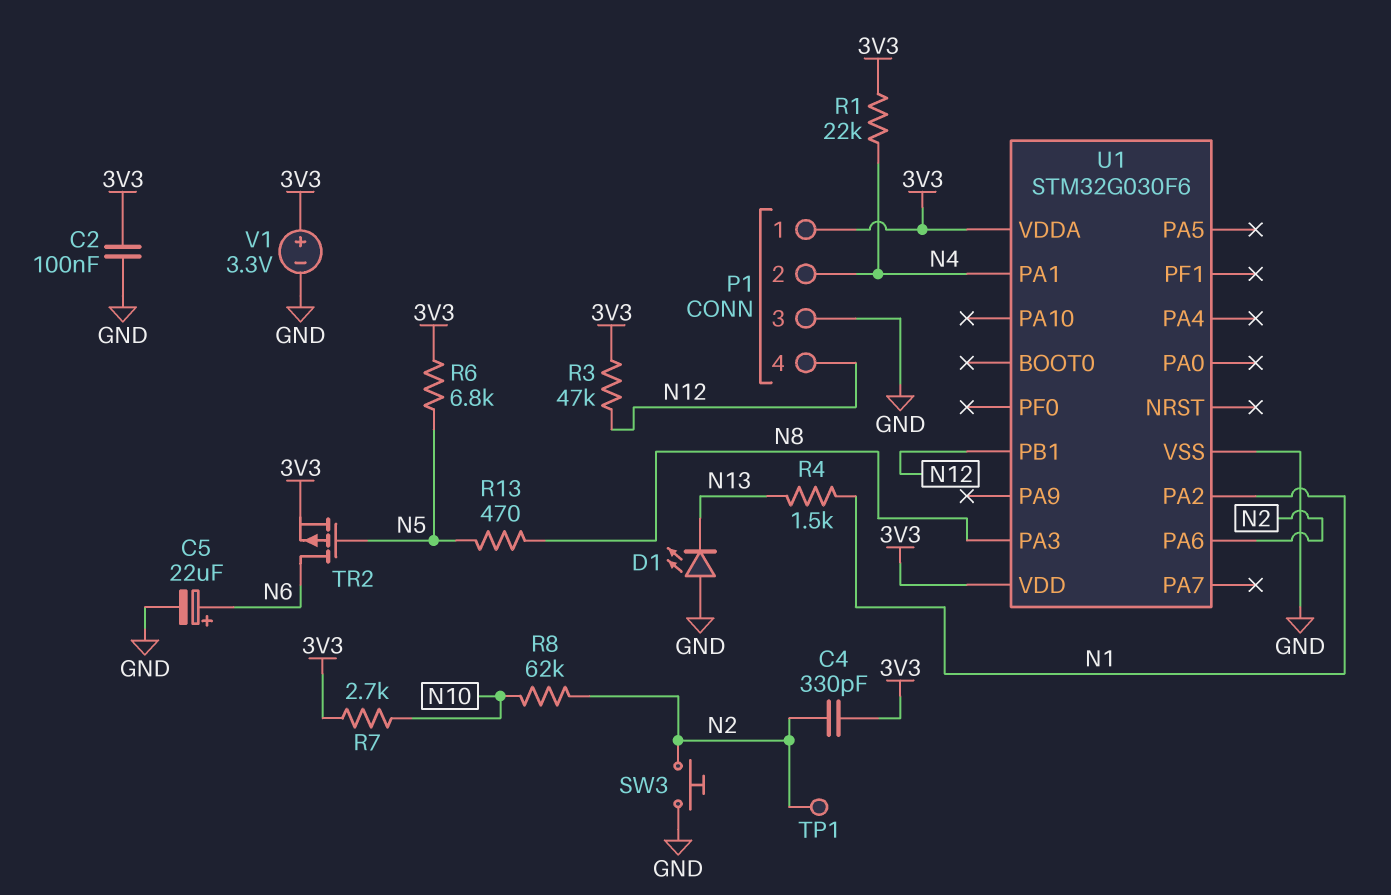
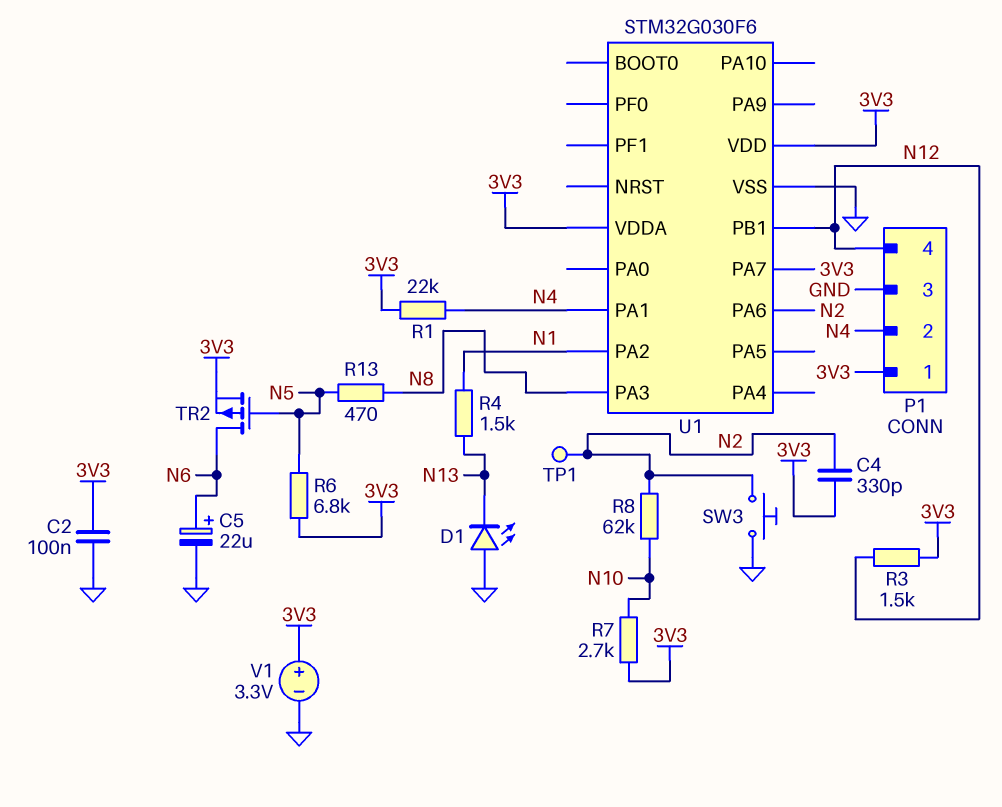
R3: 47k (3V3, N12) -> 1.5k (3V3, N12)
U1 pin PA7: none -> 3V3

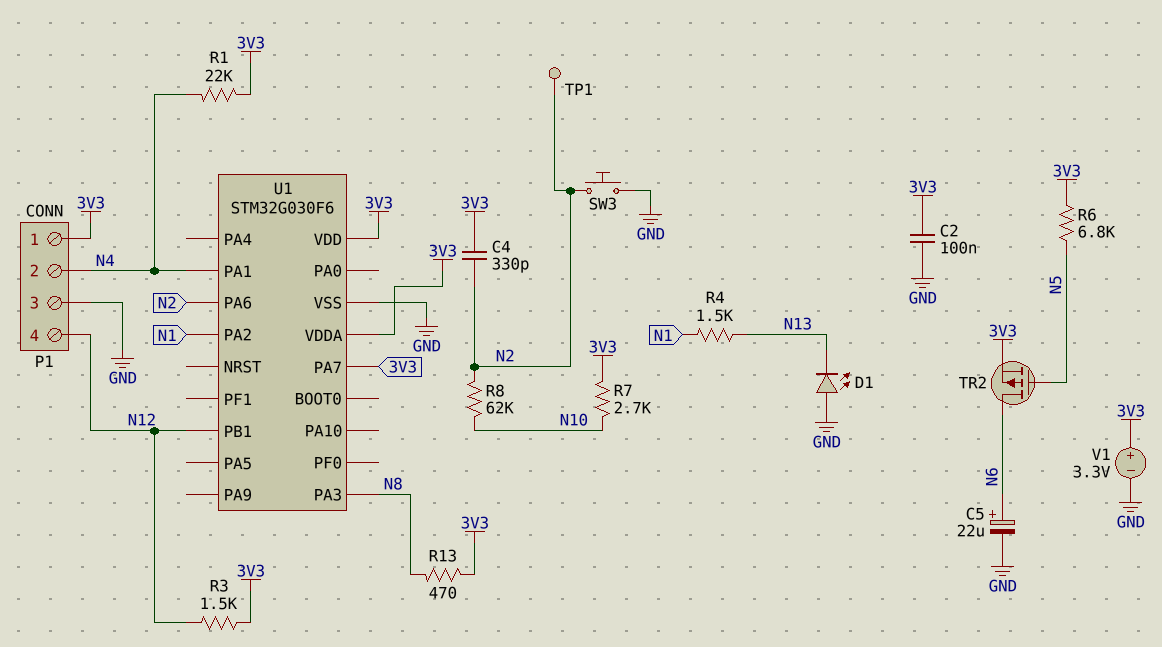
R13: 470 (N5, N8) -> 470 (3V3, N8)

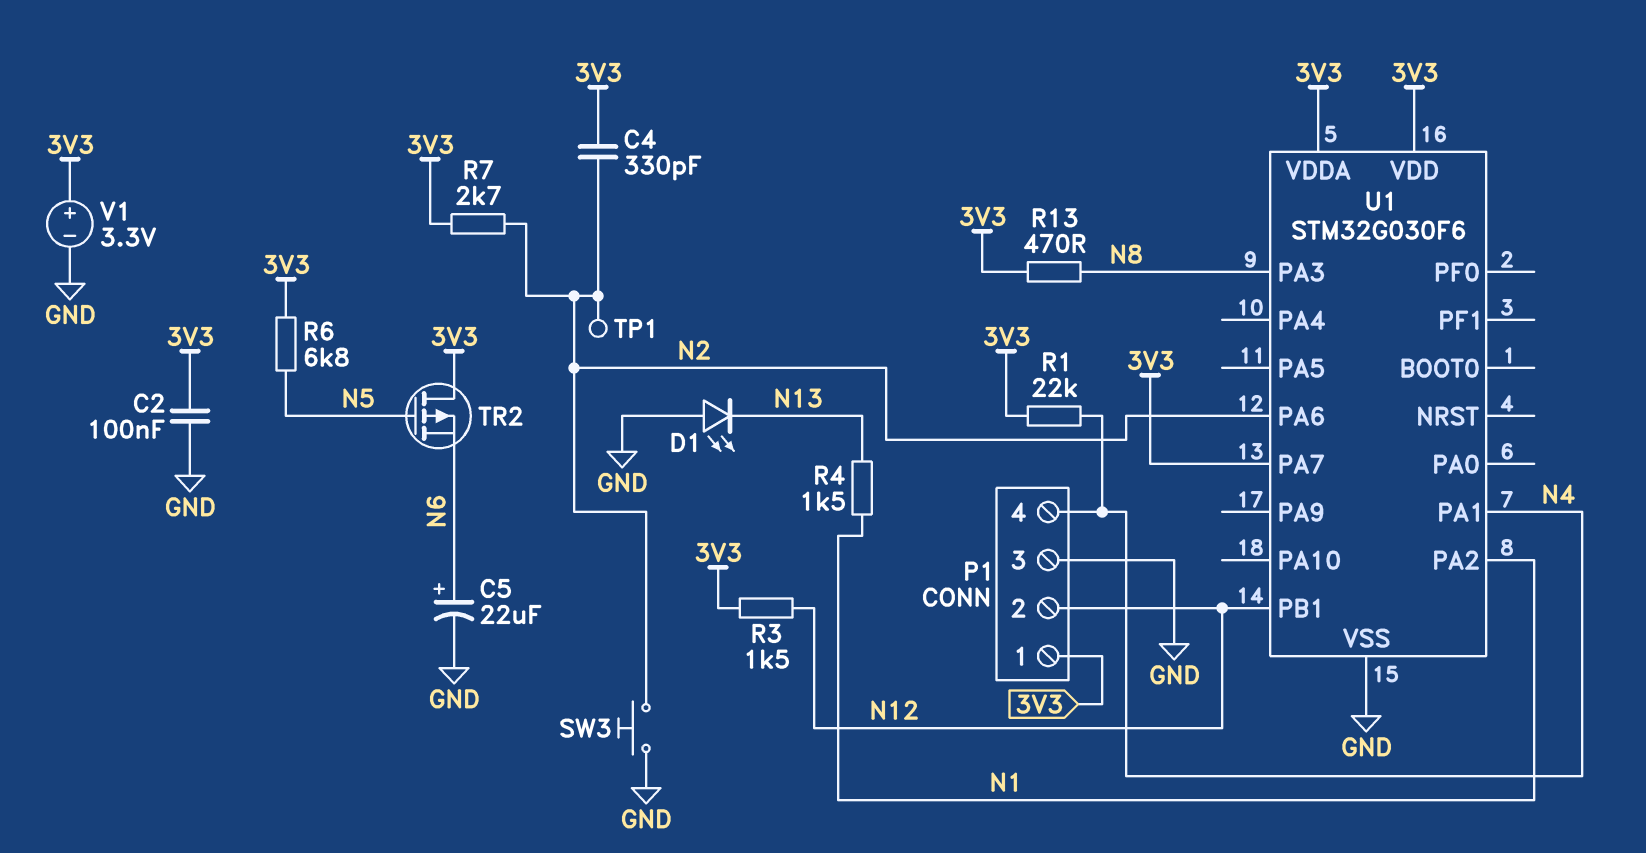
P1 pin 2: N4 -> N12
P1 pin 4: N12 -> N4
R7: 2.7k (3V3, N10) -> 2.7k (3V3, N2)
R8: 62k (N2, N10) -> none
TR2: PMOS (G N5, D N6, S 3V3) -> PMOS (G N5, D 3V3, S N6)

